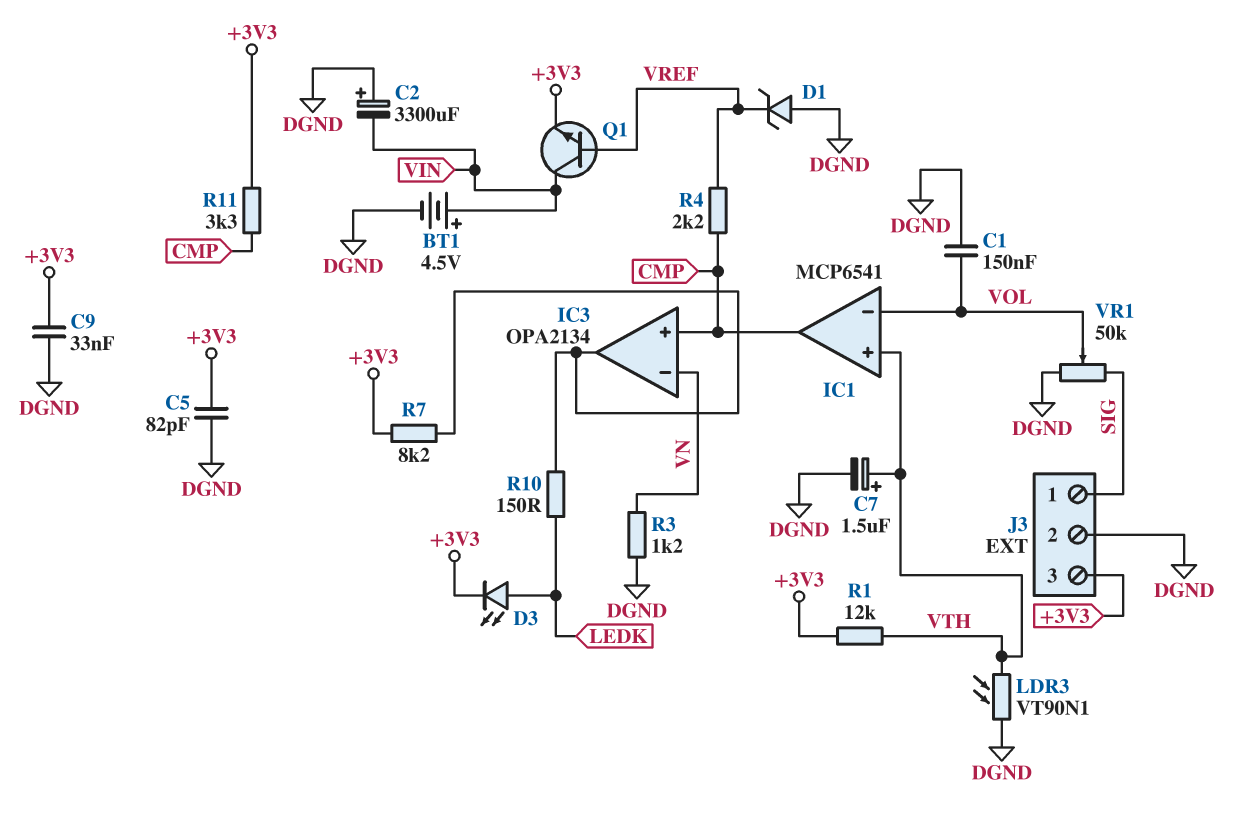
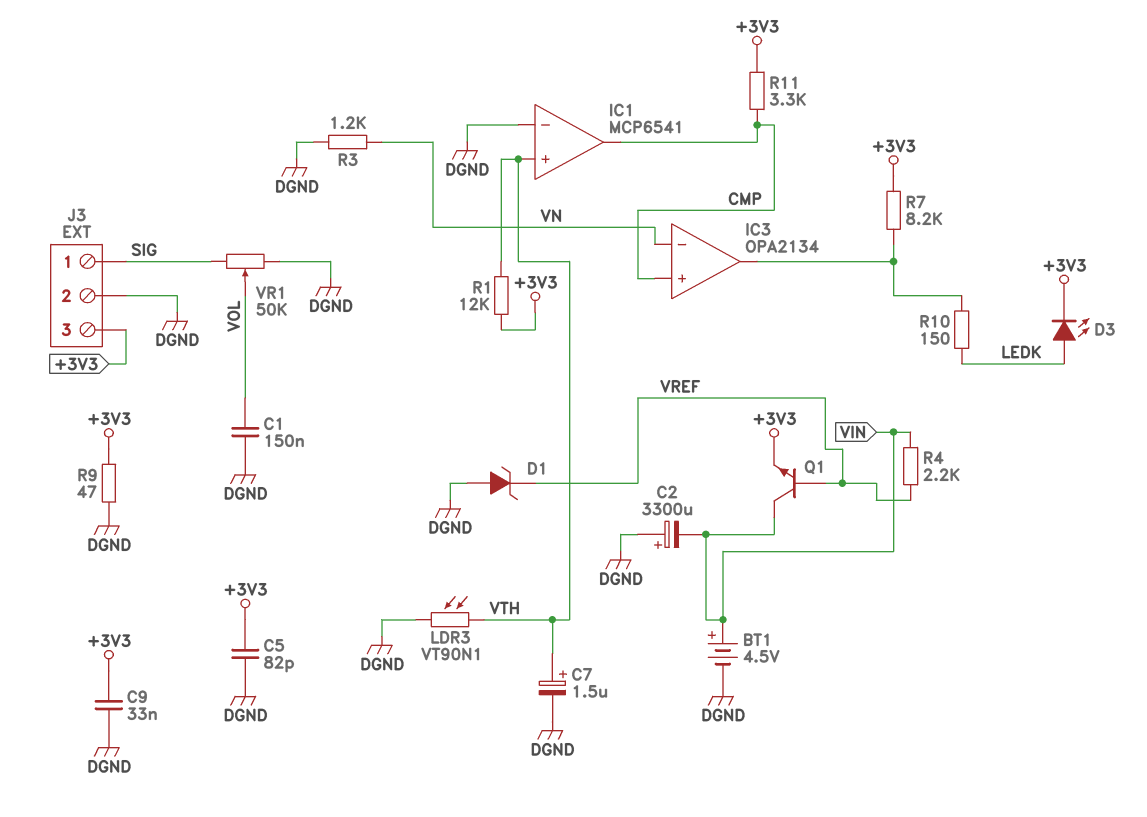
IC1 pin in-: VOL -> DGND
R4: 2.2k (CMP, VREF) -> 2.2k (VIN, VREF)
R9: none -> 47 (+3V3, DGND)

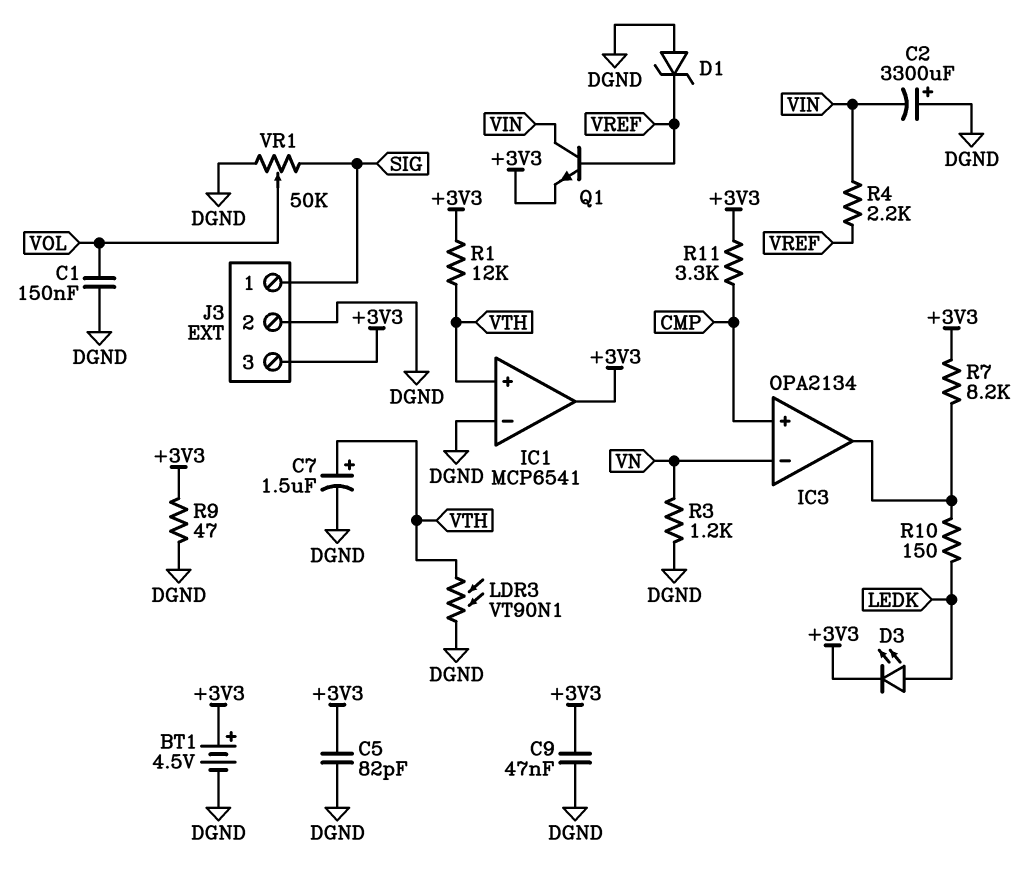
BT1: 4.5V (plus VIN, minus DGND) -> 4.5V (plus +3V3, minus DGND)
C9: 33nF (+3V3, DGND) -> 47nF (+3V3, DGND)
IC1 pin out: CMP -> +3V3

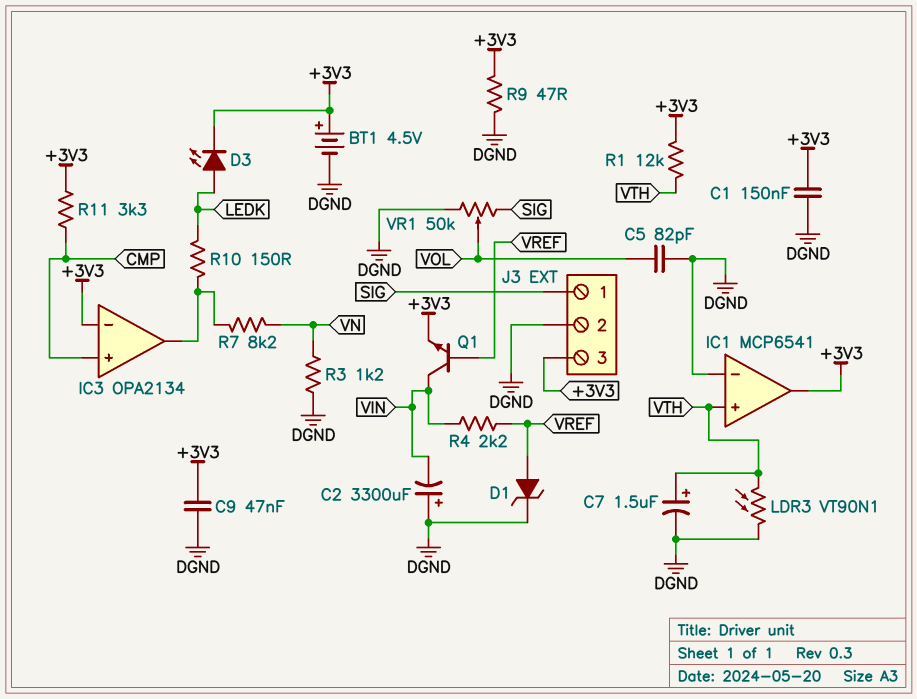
C1: 150nF (DGND, VOL) -> 150nF (+3V3, DGND)
C5: 82pF (+3V3, DGND) -> 82pF (DGND, VOL)
D1: zener (A DGND, K VREF) -> zener (A VREF, K DGND)
IC3 pin in-: VN -> +3V3
R7: 8.2k (+3V3, IC3/out) -> 8.2k (IC3/out, VN)

